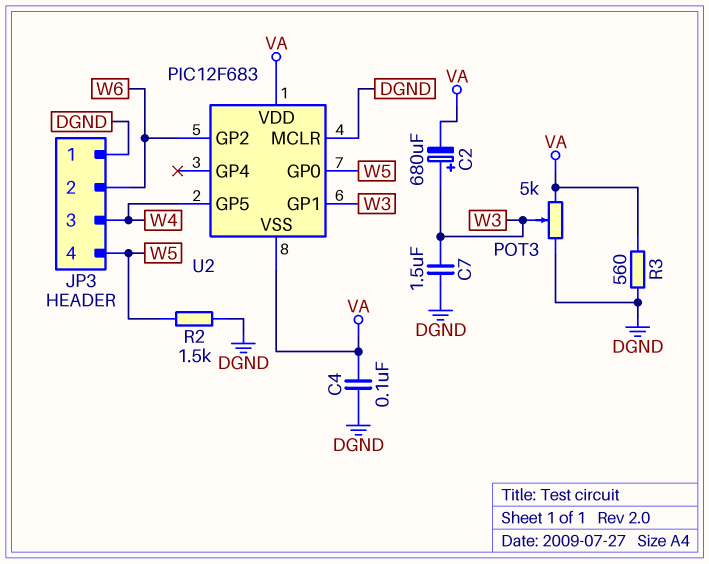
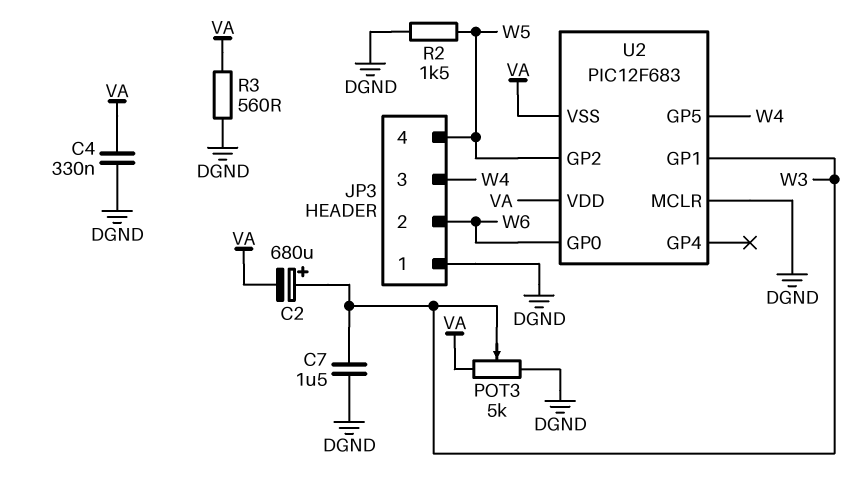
C4: 100nF (DGND, VA) -> 330nF (DGND, VA)
U2 pin GP0: W5 -> W6
U2 pin GP2: W6 -> W5

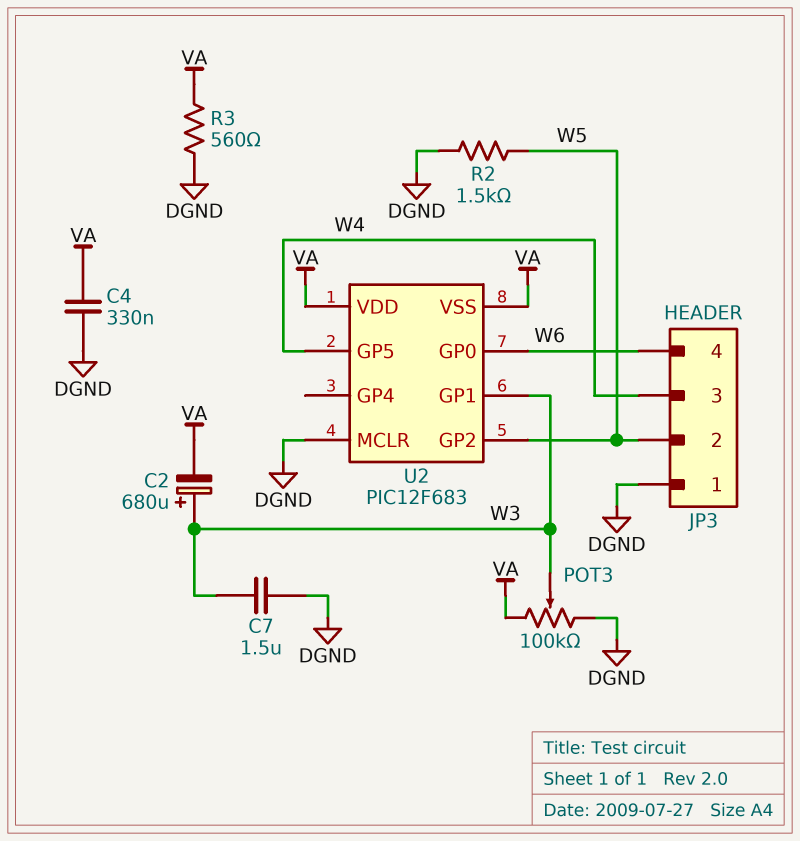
JP3 pin 2: W6 -> W5
JP3 pin 4: W5 -> W6
POT3: 5k (DGND, VA, wiper W3) -> 100k (DGND, VA, wiper W3)

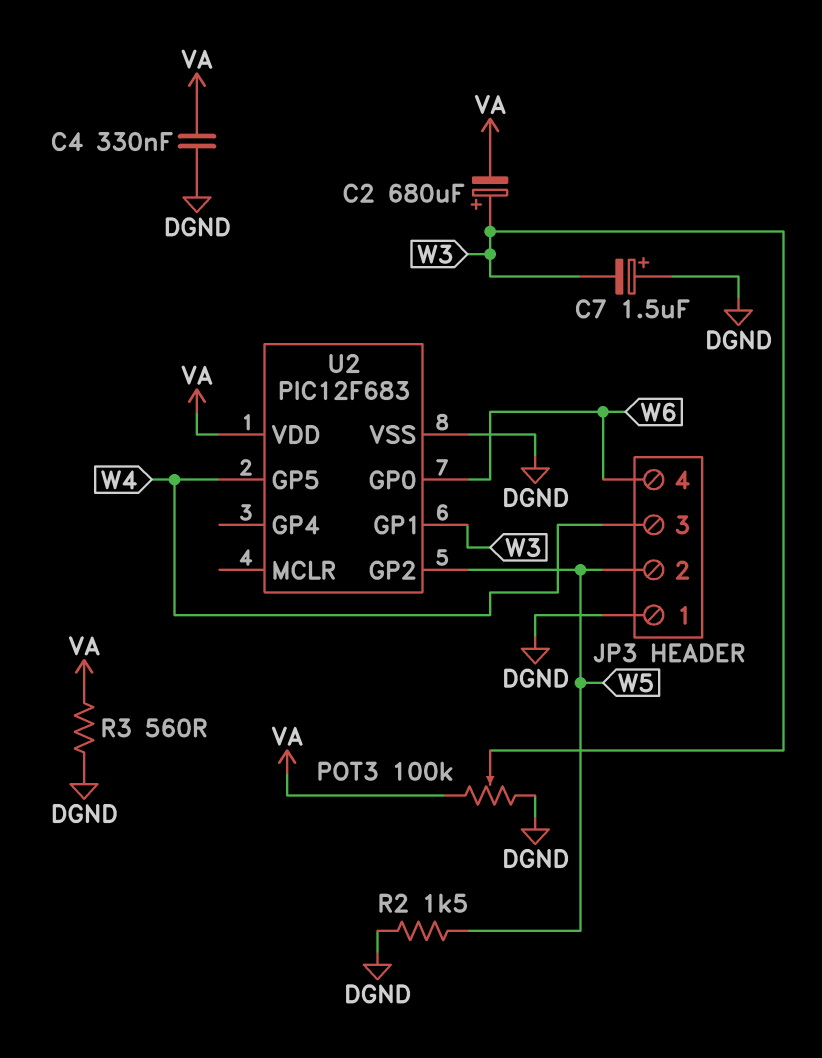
C7: 1.5uF (DGND, W3) -> 1.5uF (plus DGND, minus W3)
U2 pin MCLR: DGND -> none
U2 pin VSS: VA -> DGND

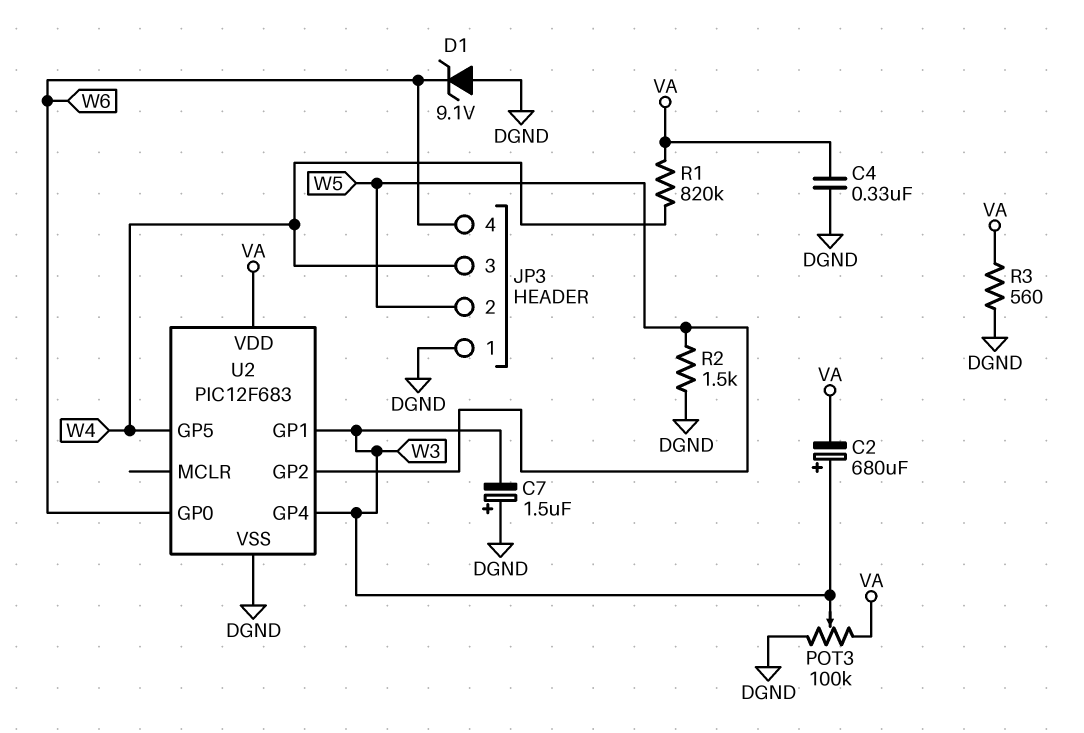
D1: none -> zener 9.1V (A DGND, K W6)
R1: none -> 820k (VA, W4)
U2 pin GP4: none -> W3

